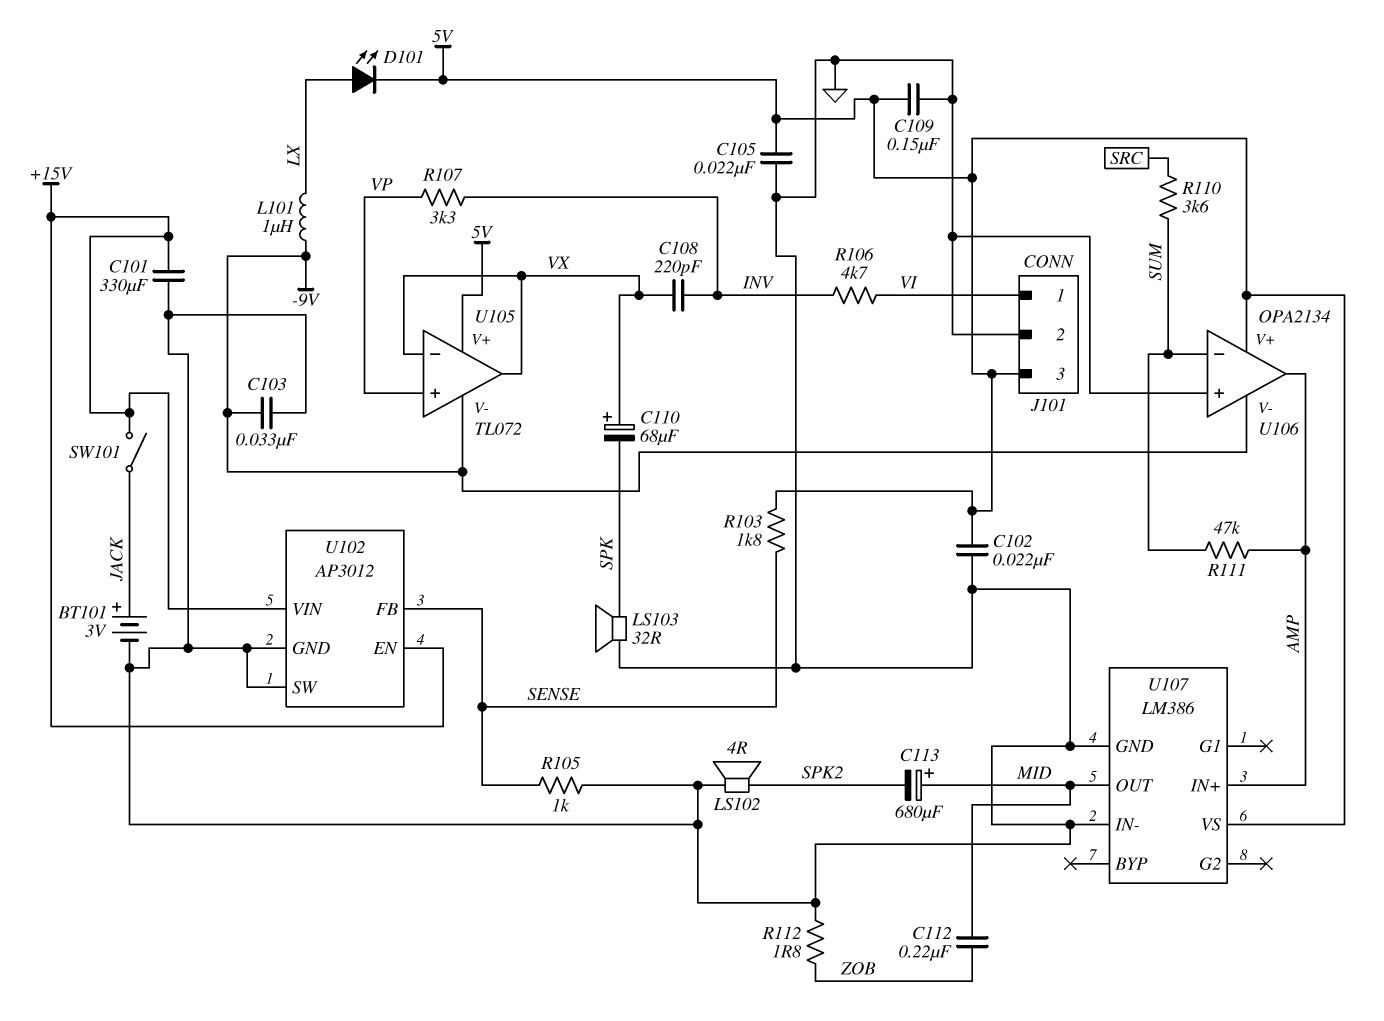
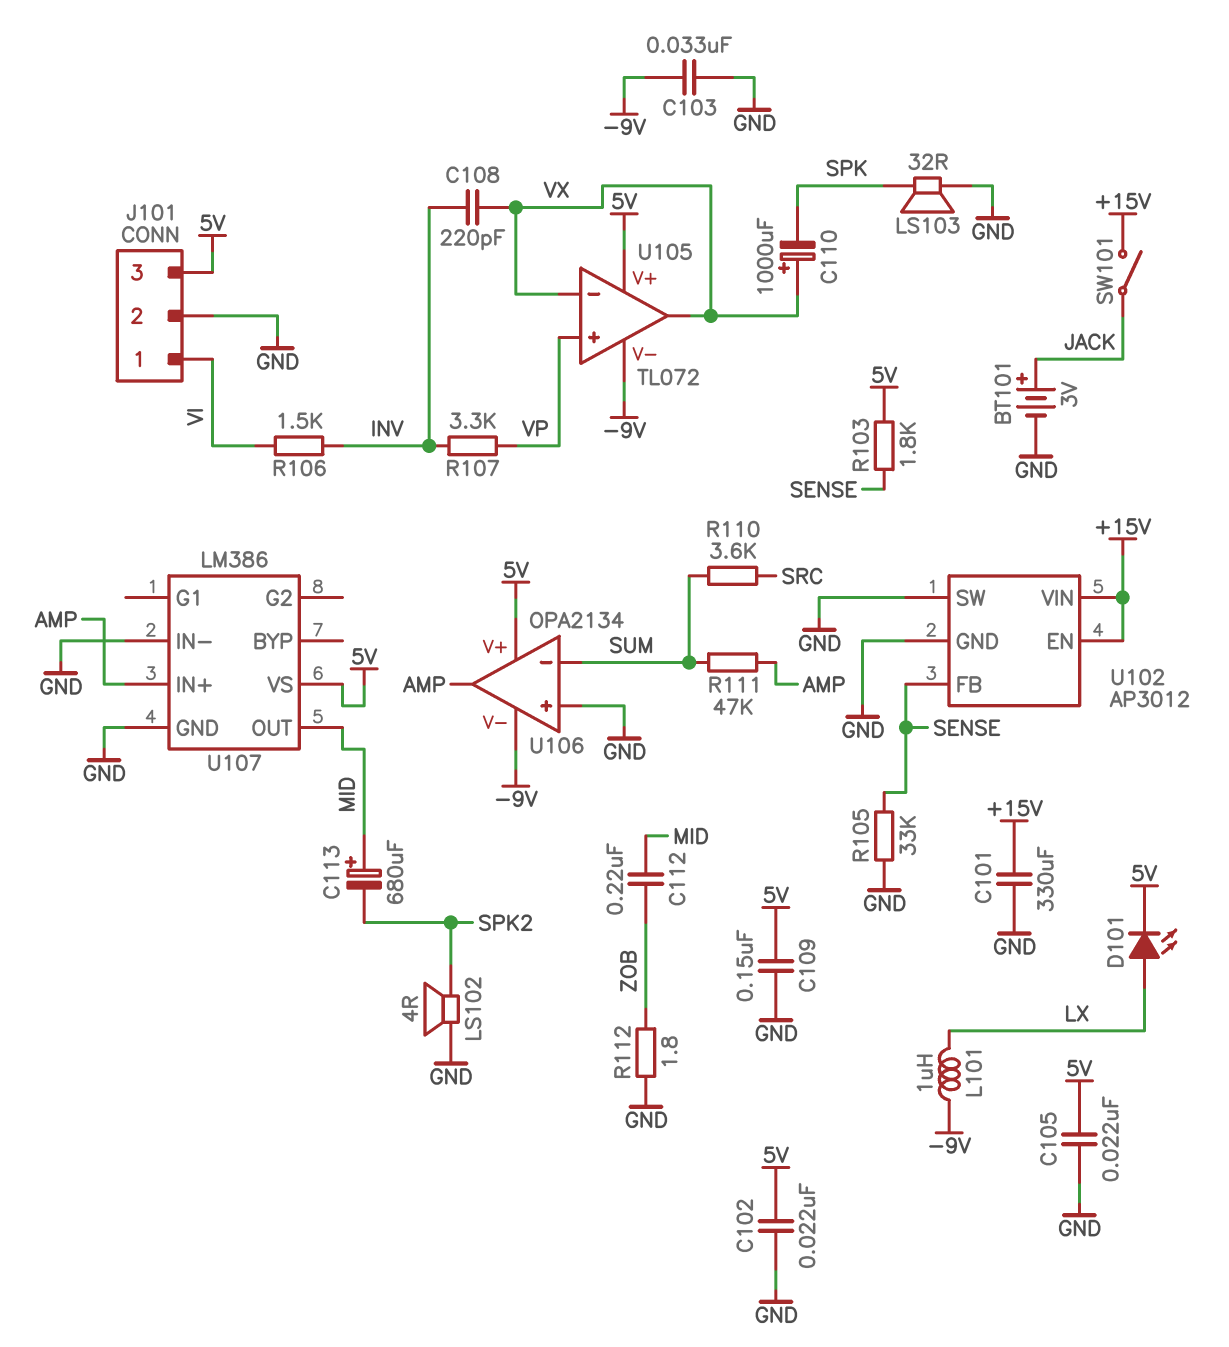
C110: 68uF (plus VX, minus SPK) -> 1000uF (plus VX, minus SPK)
R105: 1k (GND, SENSE) -> 33k (GND, SENSE)
R106: 4.7k (INV, VI) -> 1.5k (INV, VI)

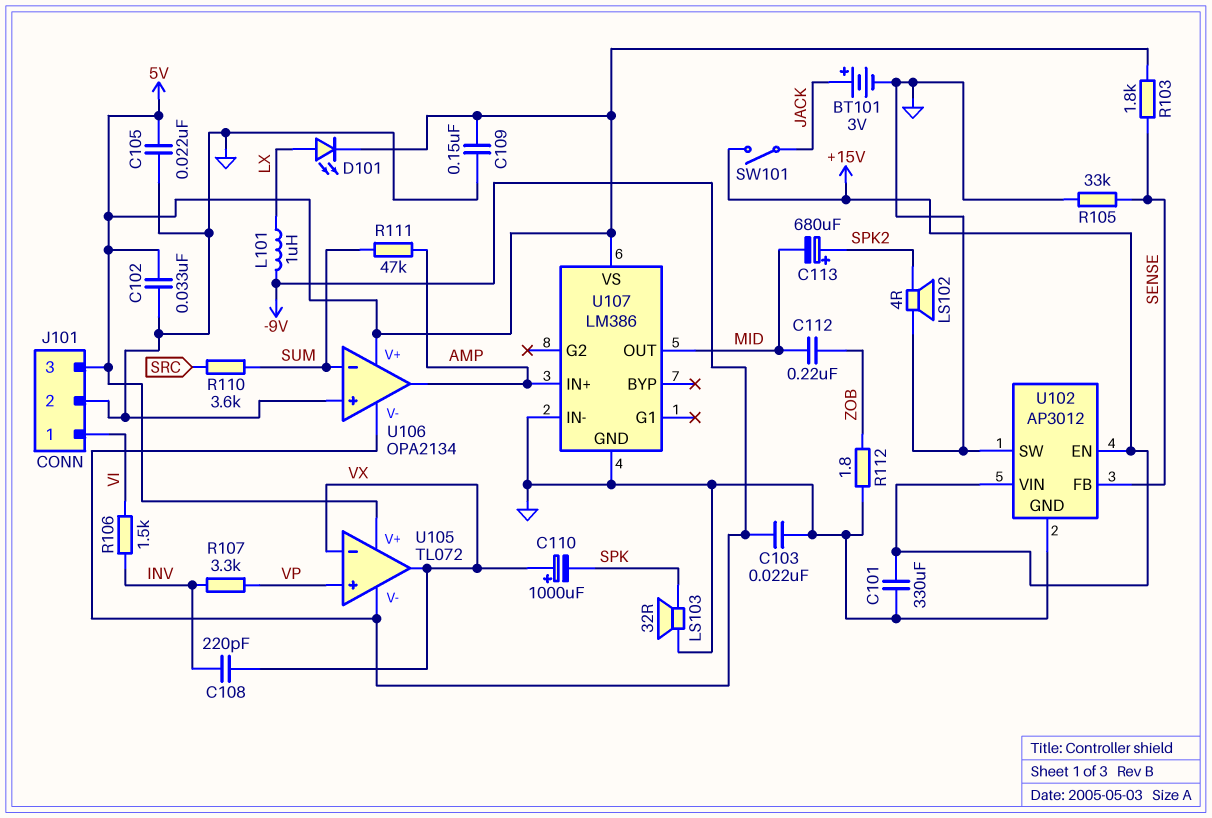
C102: 22nF (5V, GND) -> 33nF (5V, GND)
C103: 33nF (-9V, GND) -> 22nF (-9V, GND)
C113: 680uF (plus MID, minus SPK2) -> 680uF (plus SPK2, minus MID)

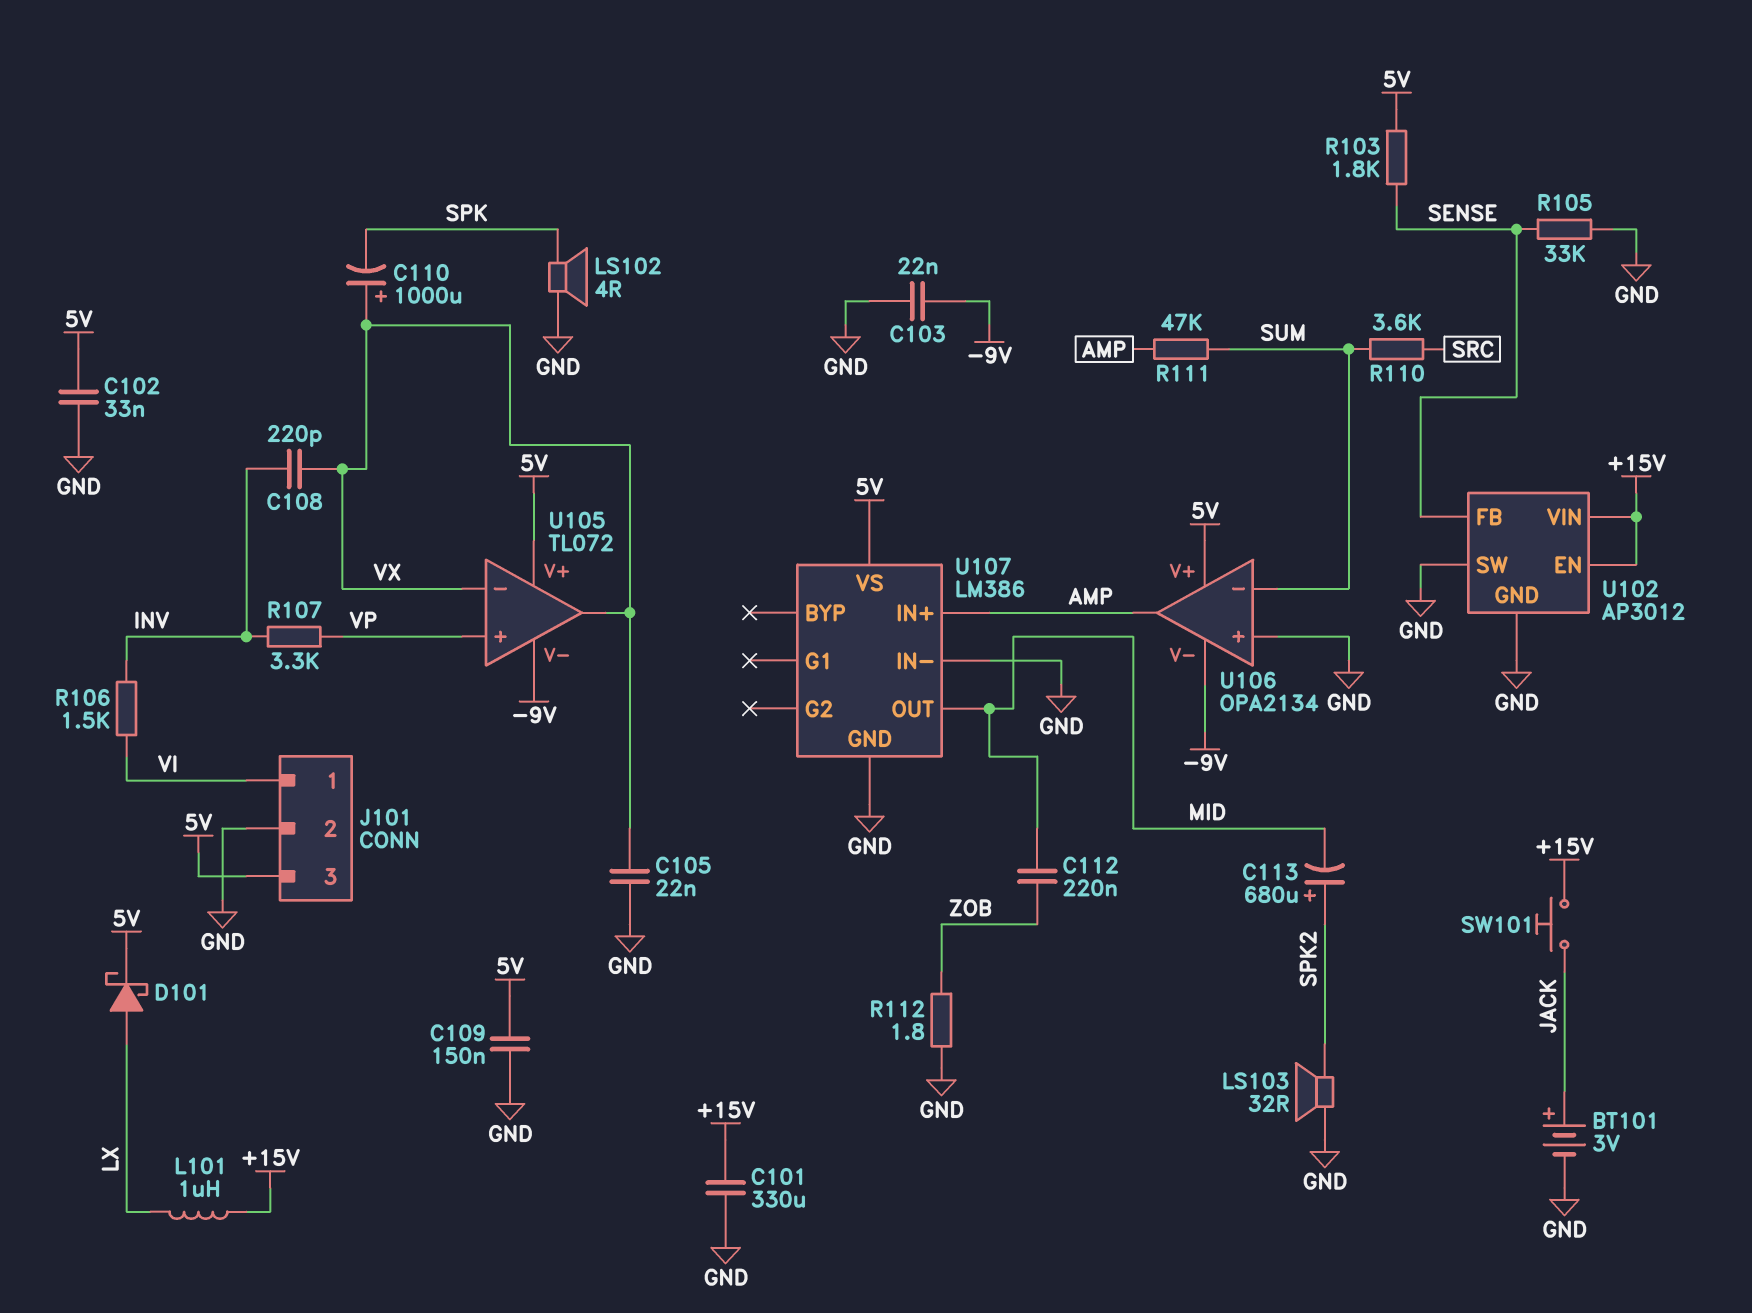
C105: 22nF (5V, GND) -> 22nF (GND, VX)
D101: LED (A LX, K 5V) -> schottky (A LX, K 5V)
L101: 1uH (-9V, LX) -> 1uH (+15V, LX)
LS102: speaker 4R (GND, SPK2) -> speaker 4R (GND, SPK)
LS103: speaker 32R (GND, SPK) -> speaker 32R (GND, SPK2)
SW101: switch (+15V, JACK) -> button (+15V, JACK)

